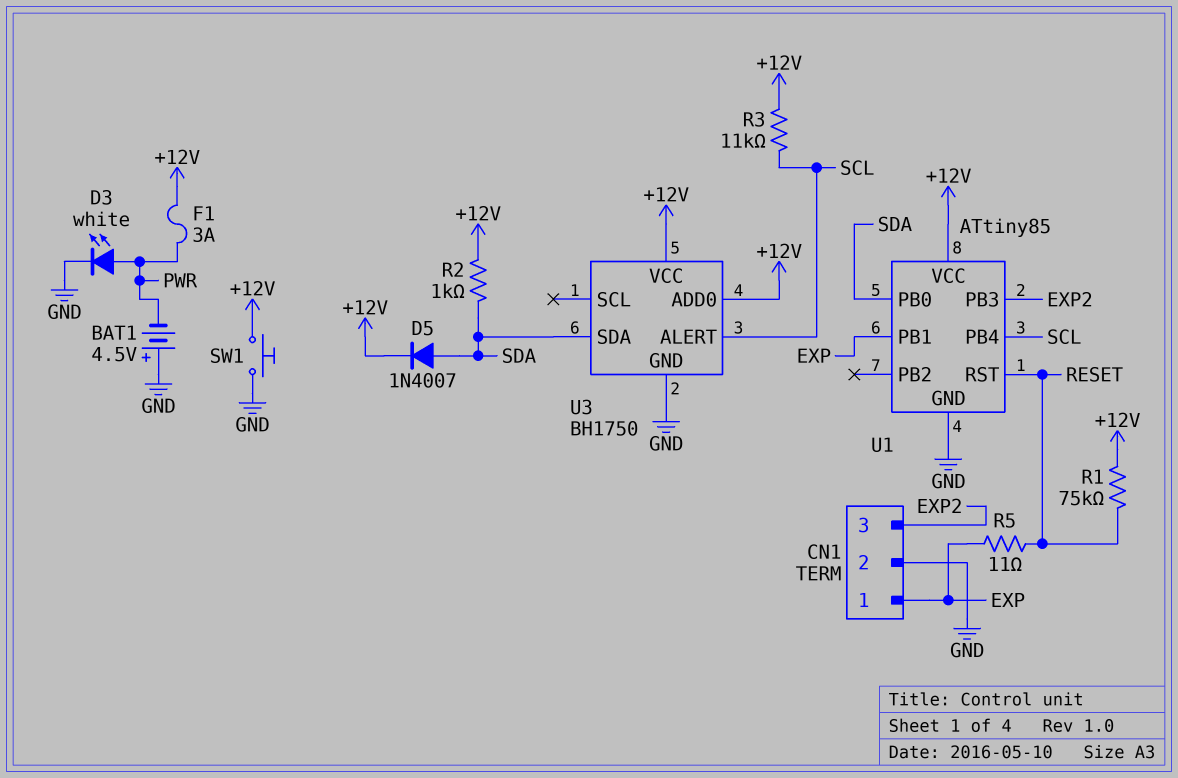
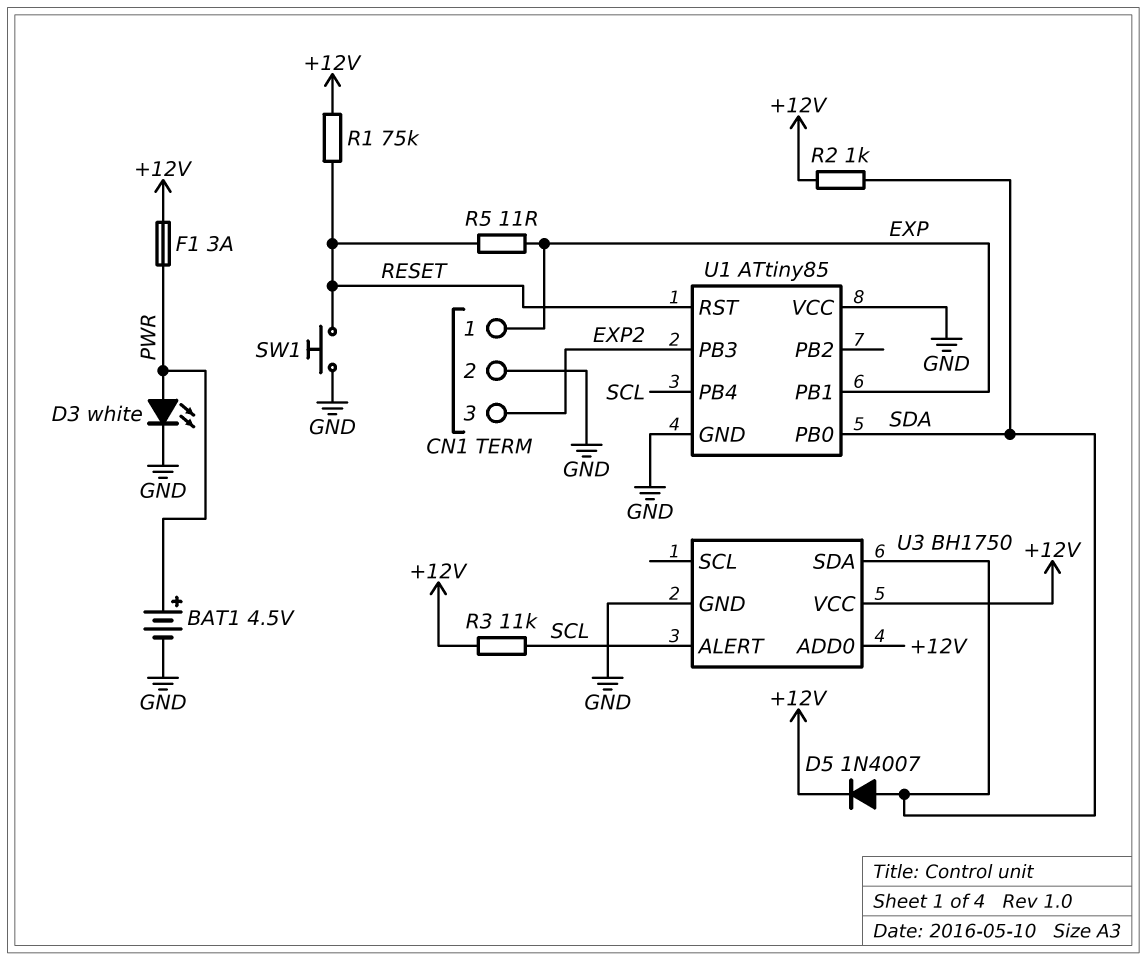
BAT1: 4.5V (plus GND, minus PWR) -> 4.5V (plus PWR, minus GND)
SW1: button (+12V, GND) -> button (GND, RESET)
U1 pin VCC: +12V -> GND

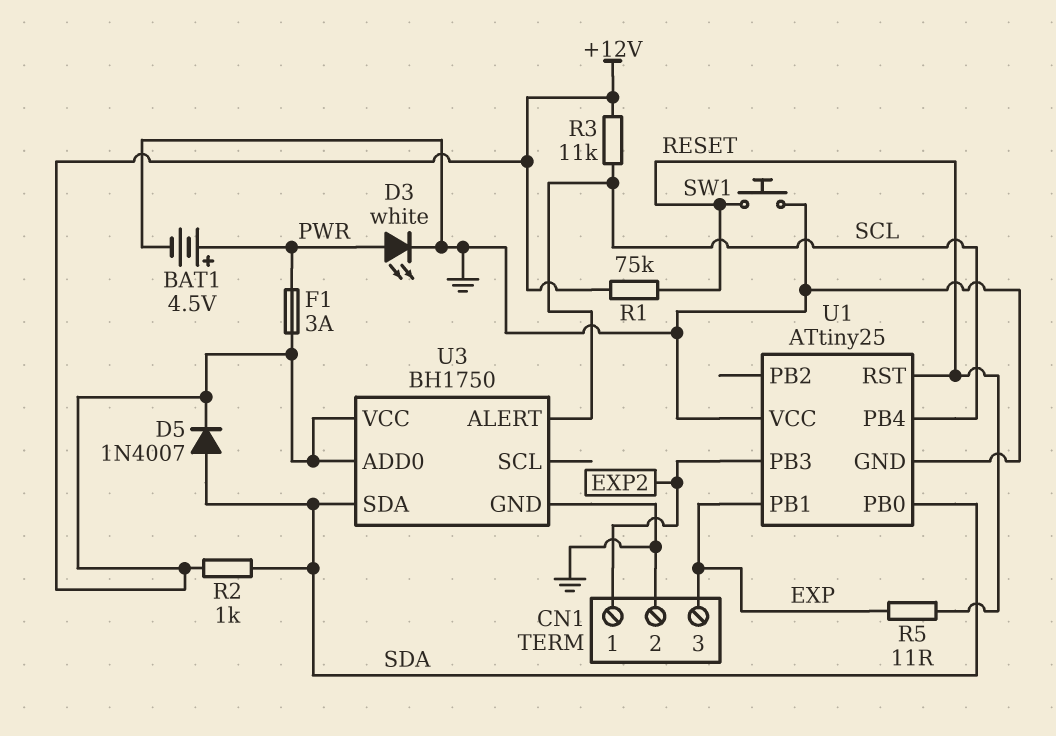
CN1 pin 1: EXP -> EXP2
CN1 pin 3: EXP2 -> EXP
U1: ATtiny85 -> ATtiny25

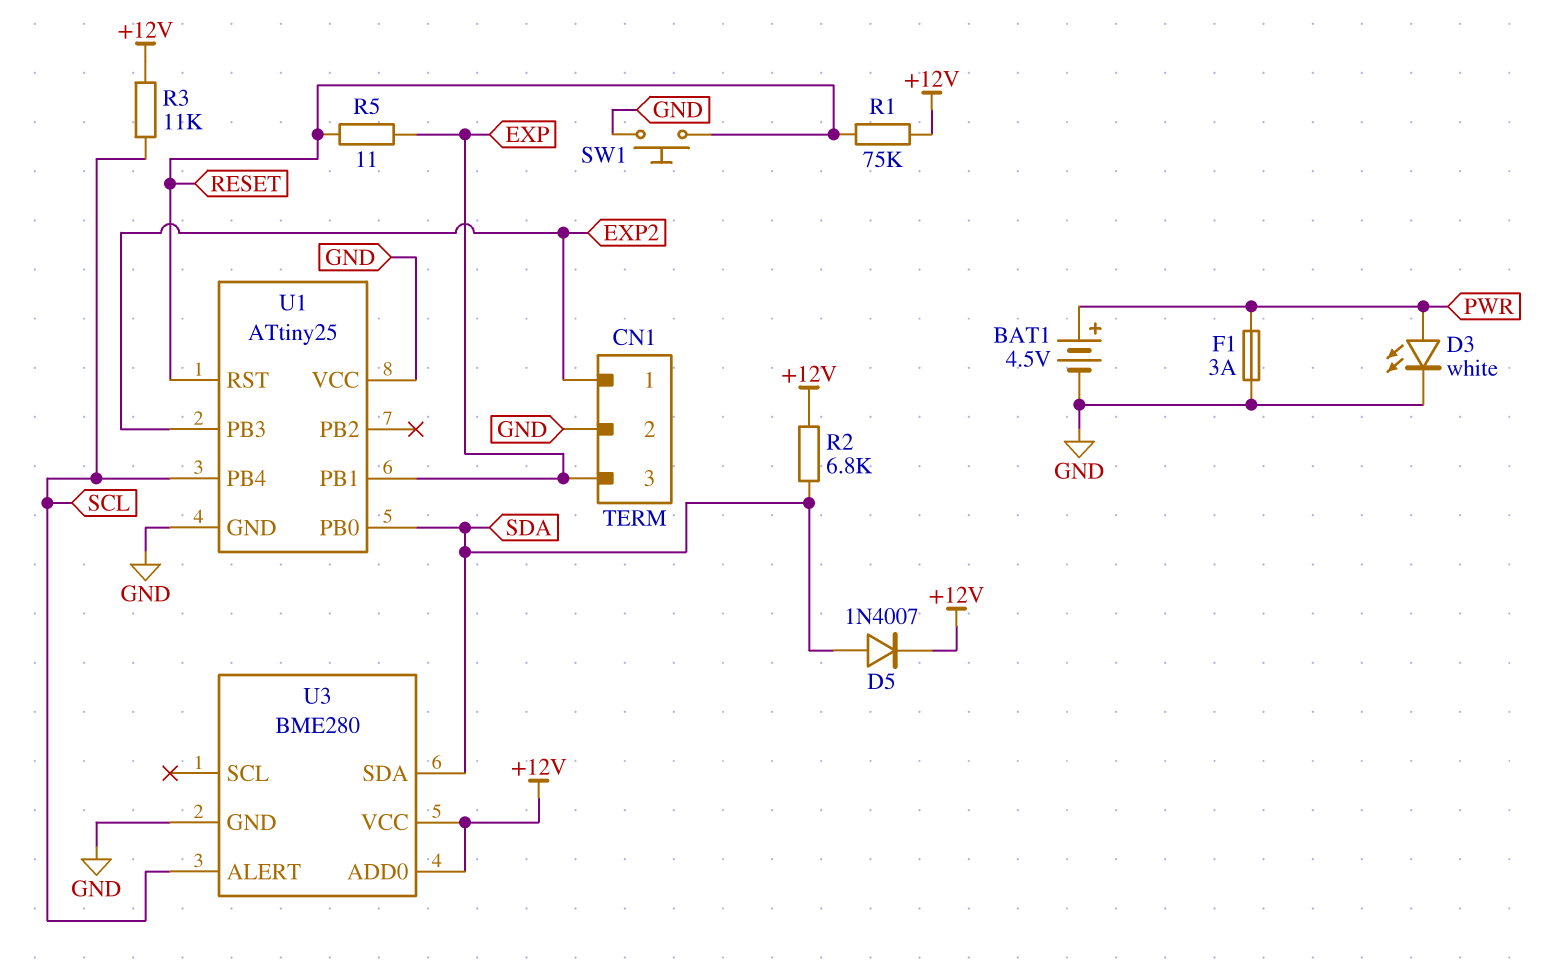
F1: 3A (+12V, PWR) -> 3A (GND, PWR)
R2: 1k (+12V, SDA) -> 6.8k (+12V, SDA)
U3: BH1750 -> BME280

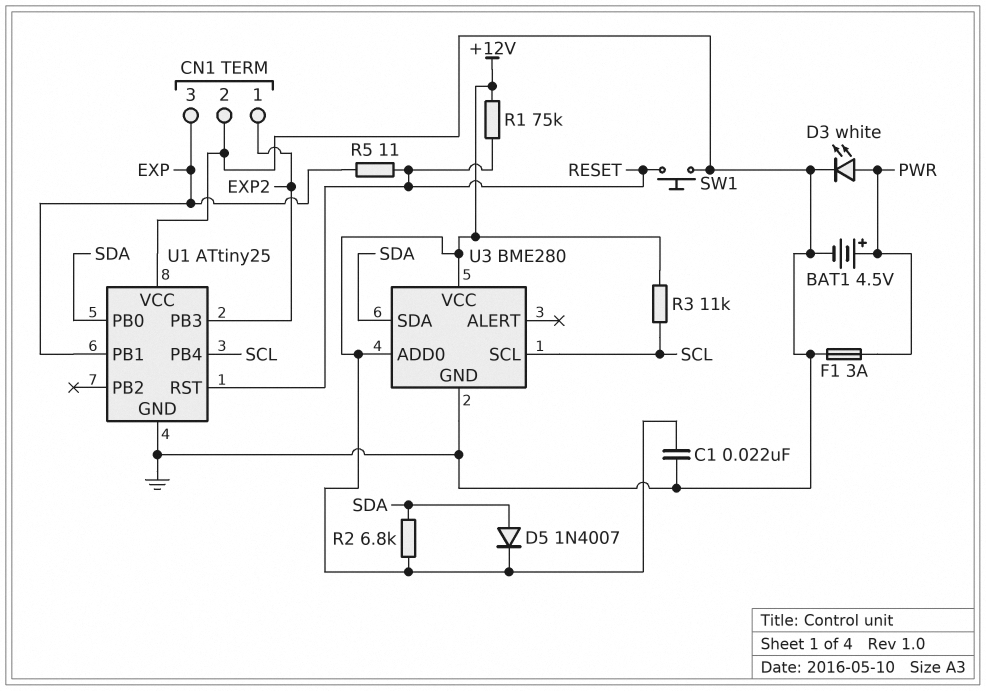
C1: none -> 22nF (+12V, GND)
U3 pin ALERT: SCL -> none
U3 pin SCL: none -> SCL

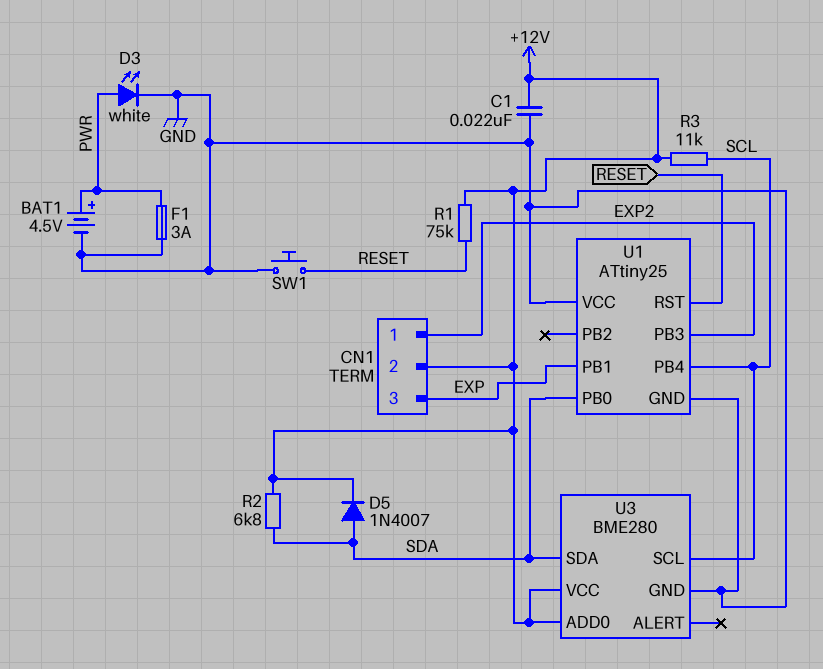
CN1 pin 2: GND -> +12V
R5: 11 (EXP, RESET) -> none

